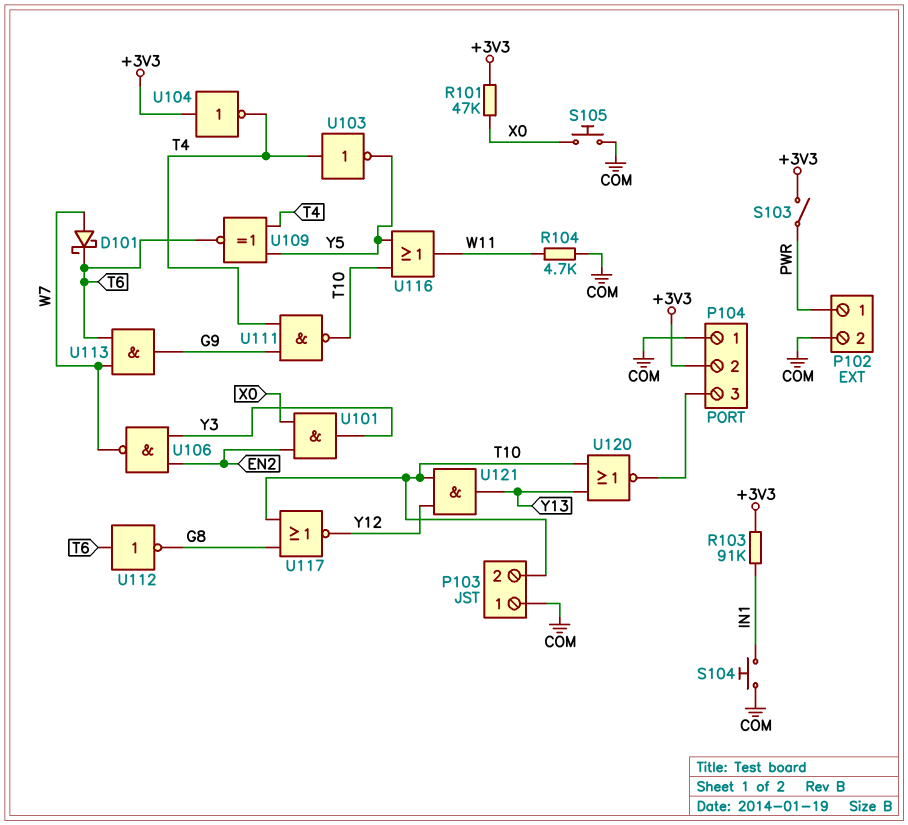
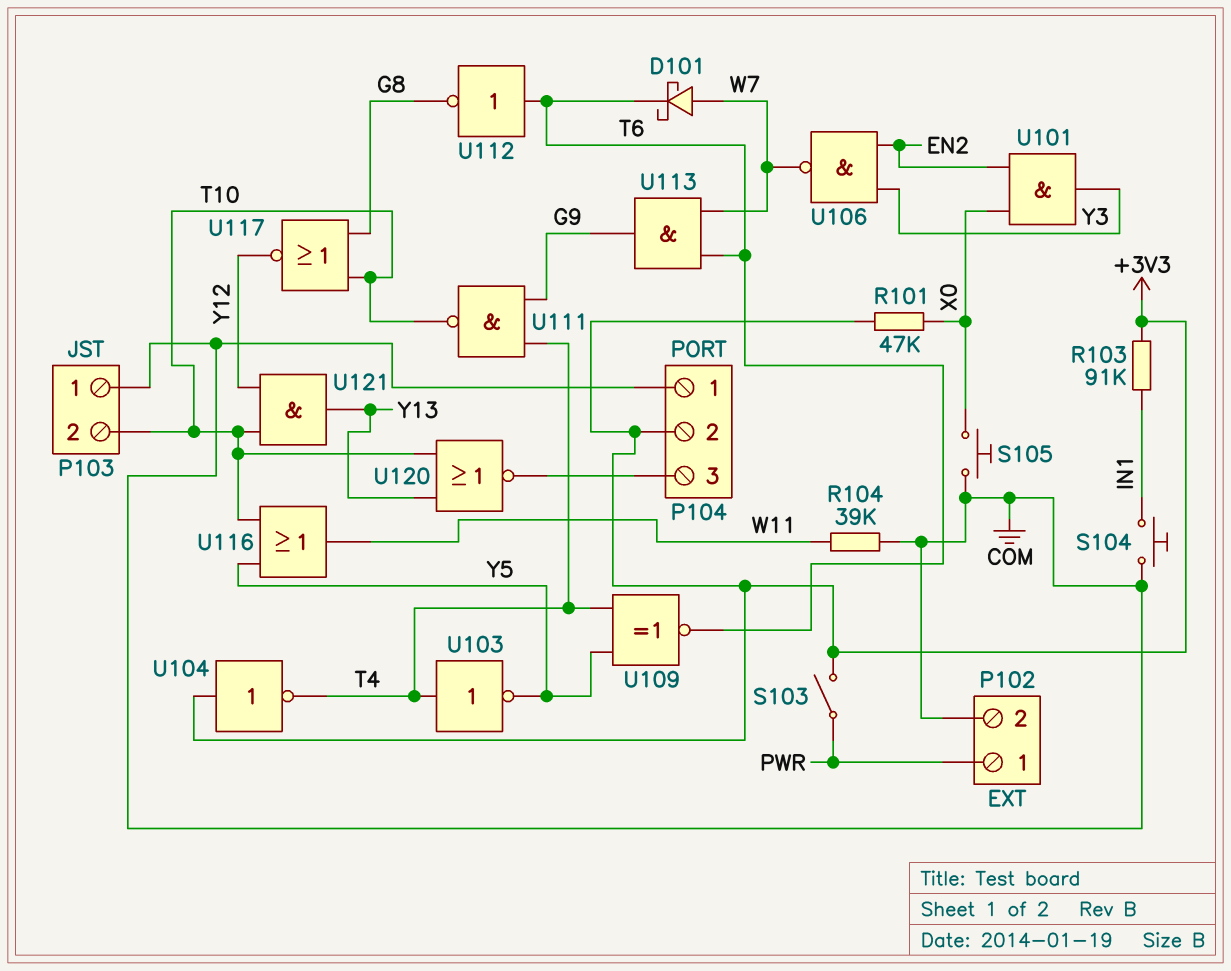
R104: 4.7k (COM, W11) -> 39k (COM, W11)

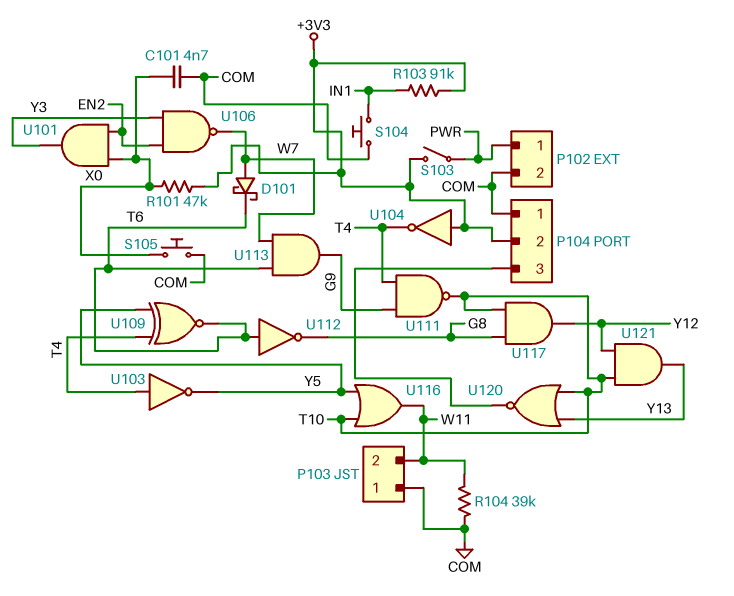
C101: none -> 4.7nF (COM, X0)
P103 pin 2: T10 -> W11
U117: NOR (in G8, in T10, out Y12) -> AND (in G8, in T10, out Y12)

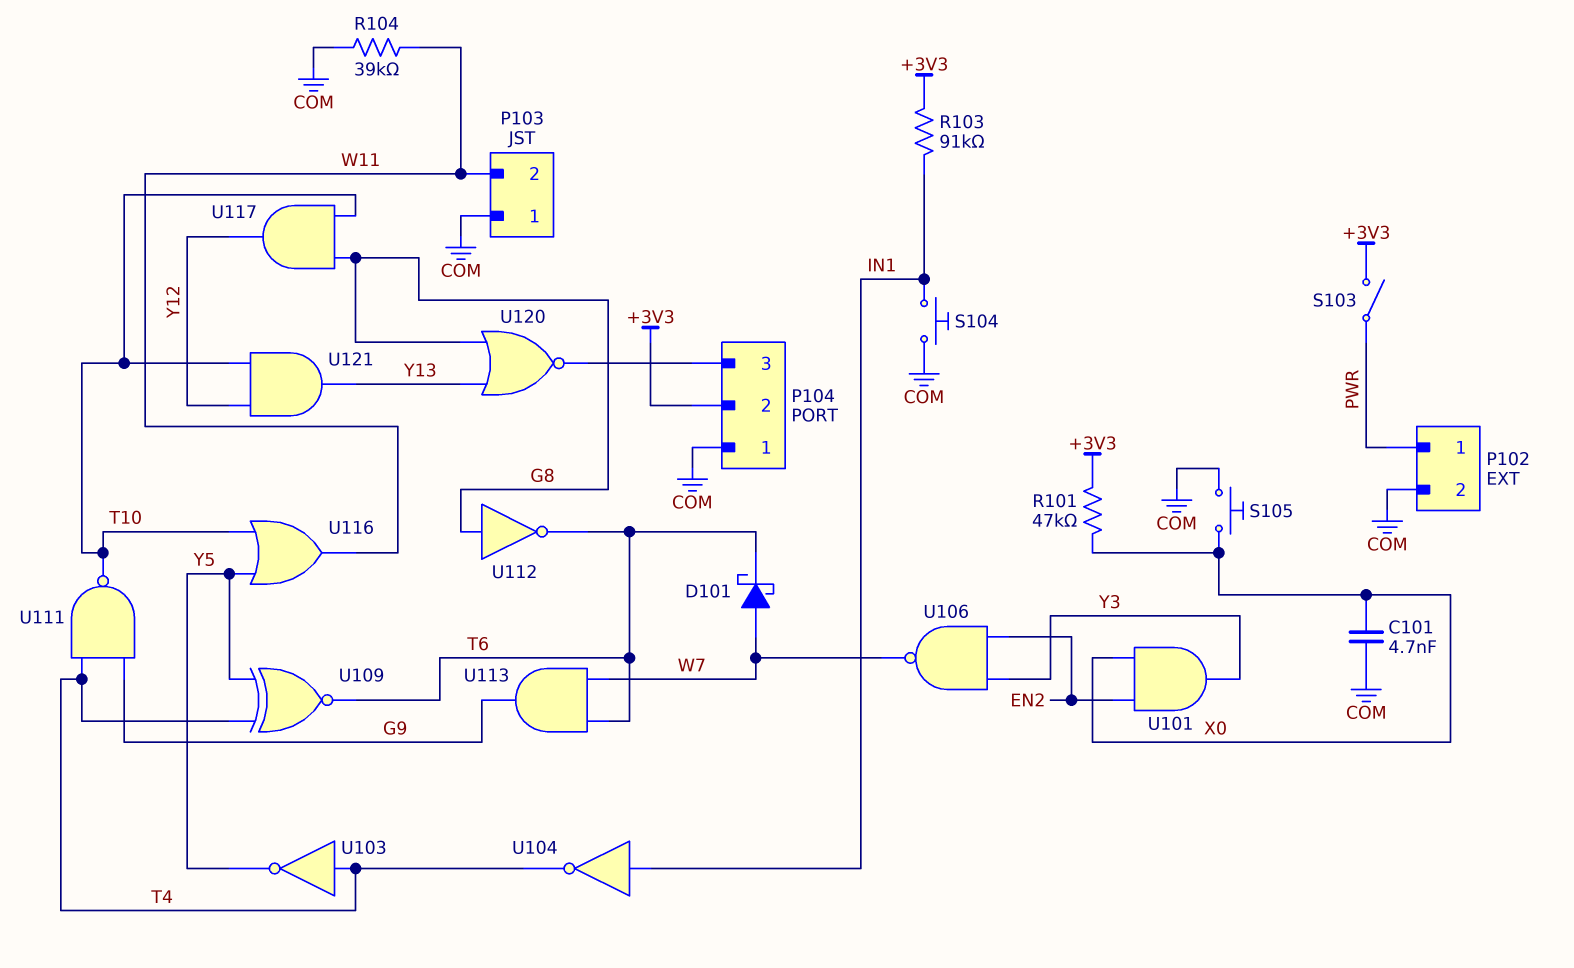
U104: NOT (in +3V3, out T4) -> NOT (in IN1, out T4)
U112: NOT (in T6, out G8) -> NOT (in G8, out T6)
U120: NOR (in T10, in Y13, out P104/3) -> NOR (in G8, in Y13, out P104/3)

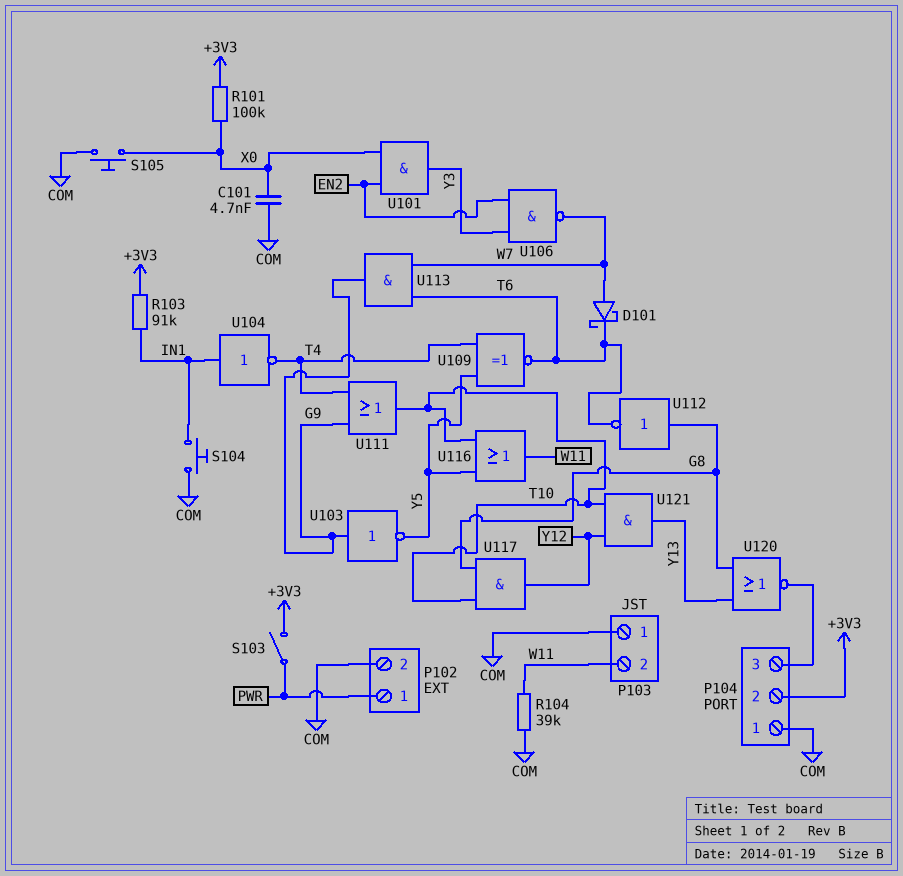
R101: 47k (+3V3, X0) -> 100k (+3V3, X0)
U103: NOT (in T4, out Y5) -> NOT (in G9, out Y5)
U111: NAND (in G9, in T4, out T10) -> OR (in G9, in T4, out T10)

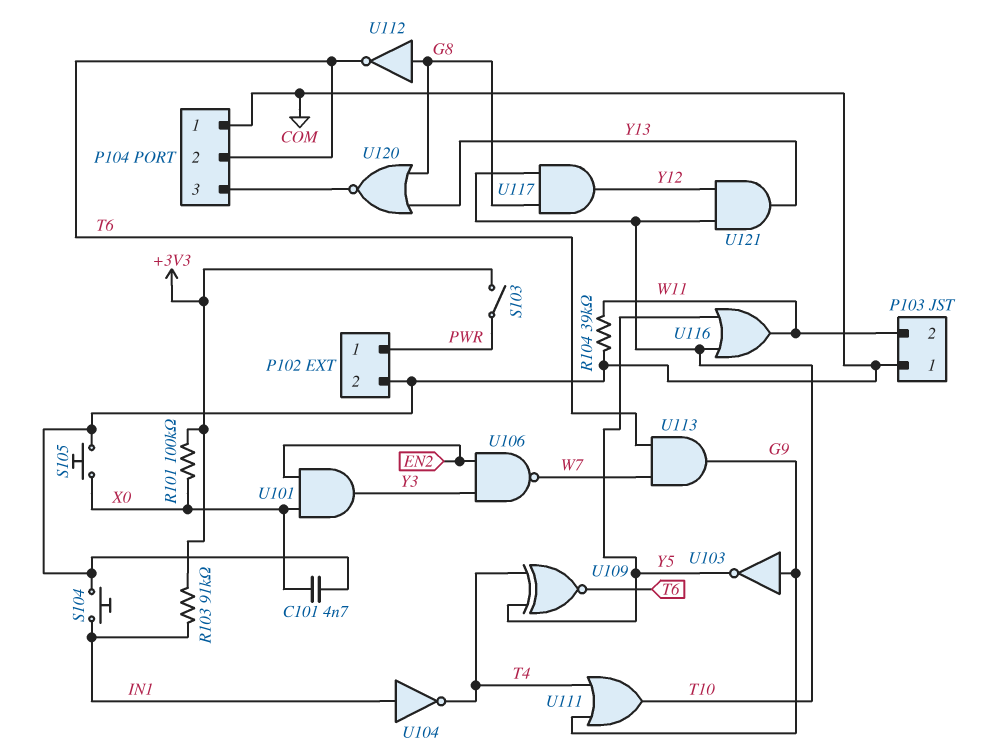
D101: schottky (A W7, K T6) -> none
P104 pin 2: +3V3 -> T6

